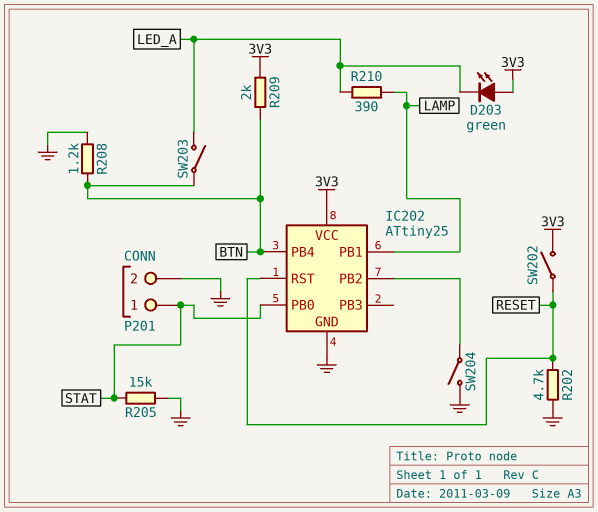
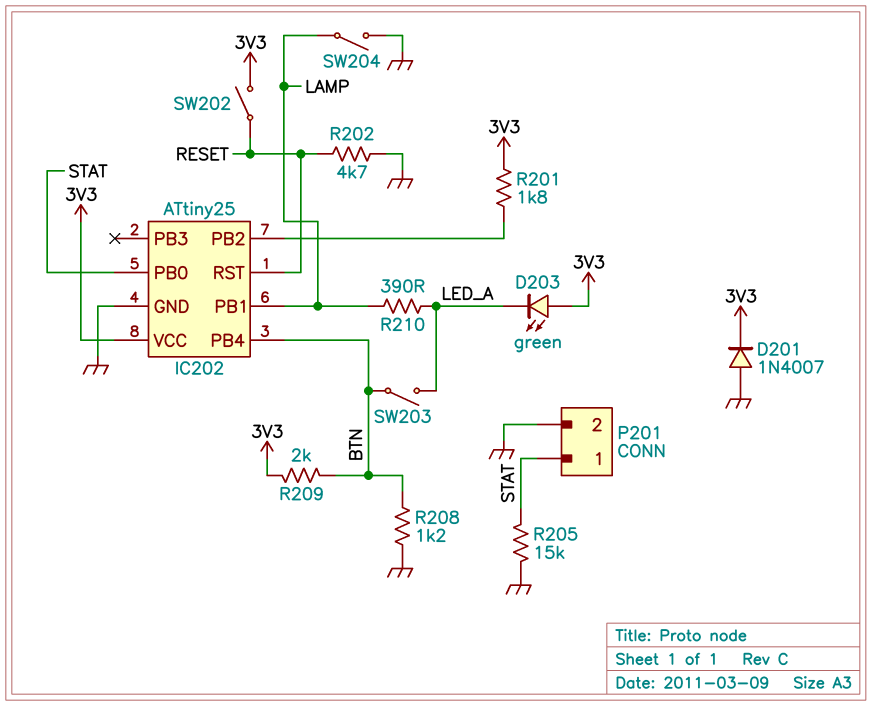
D201: none -> diode 1N4007 (A GND, K 3V3)
R201: none -> 1.8k (3V3, IC202/PB2)
SW204: switch (GND, IC202/PB2) -> switch (GND, LAMP)

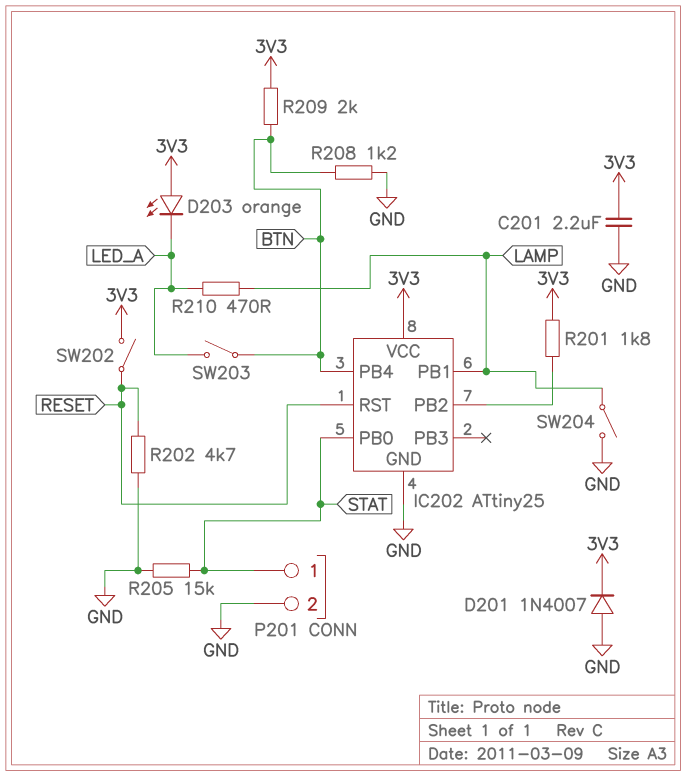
C201: none -> 2.2uF (3V3, GND)
D203: LED green (A 3V3, K LED_A) -> LED orange (A 3V3, K LED_A)
R210: 390 (LAMP, LED_A) -> 470 (LAMP, LED_A)

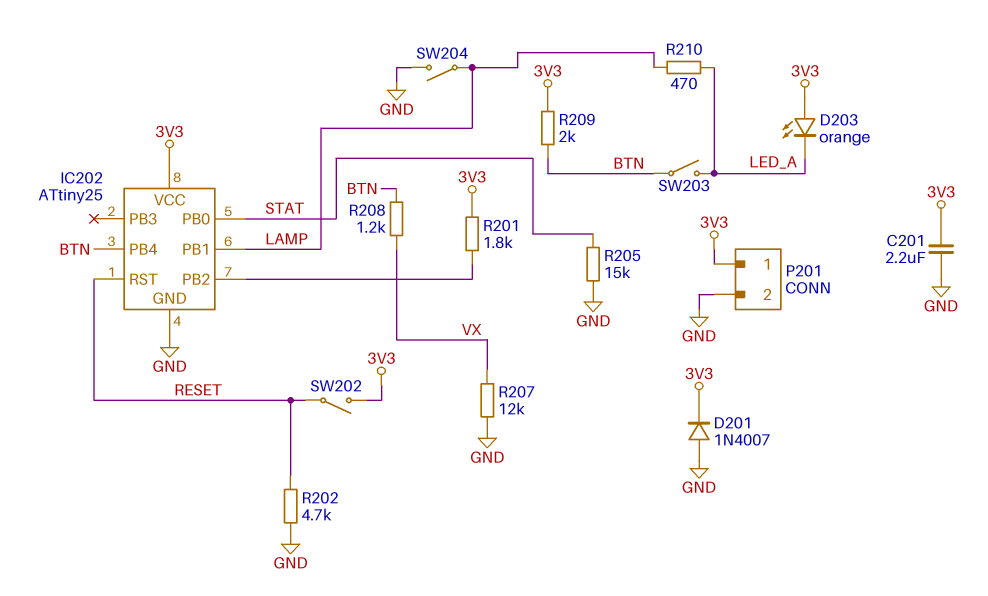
P201 pin 1: STAT -> 3V3
R207: none -> 12k (GND, VX)
R208: 1.2k (BTN, GND) -> 1.2k (BTN, VX)

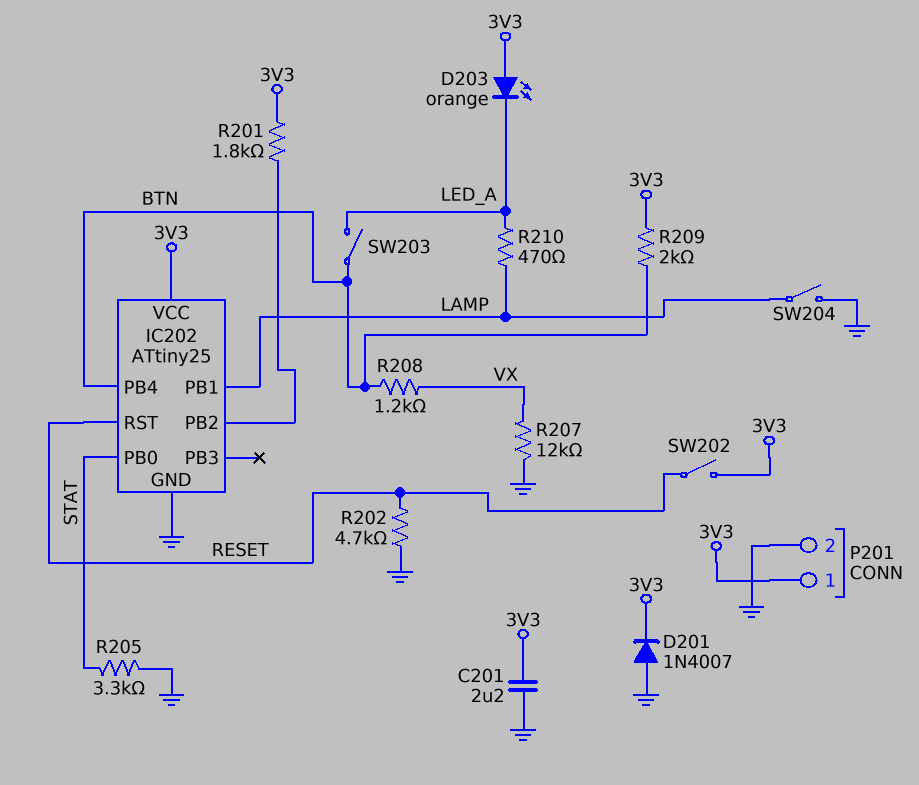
R205: 15k (GND, STAT) -> 3.3k (GND, STAT)

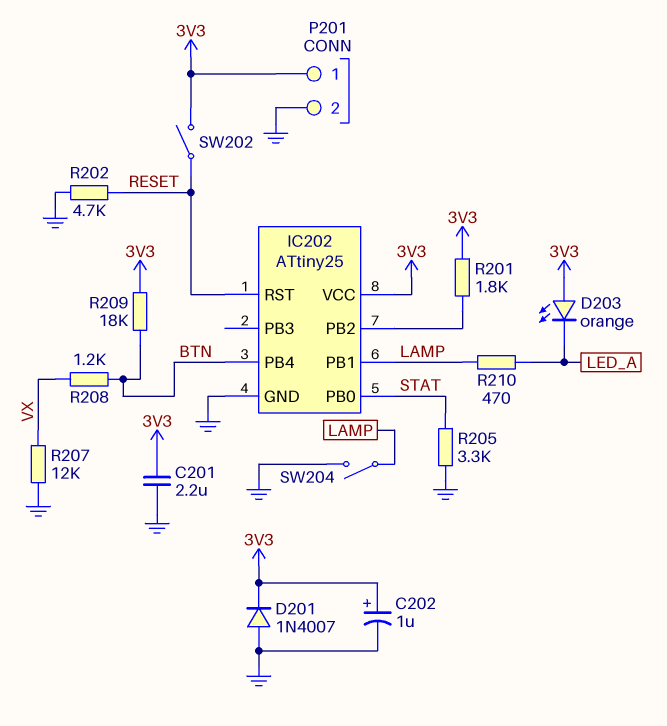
C202: none -> 1uF (plus 3V3, minus GND)
R209: 2k (3V3, BTN) -> 18k (3V3, BTN)
SW203: switch (BTN, LED_A) -> none

